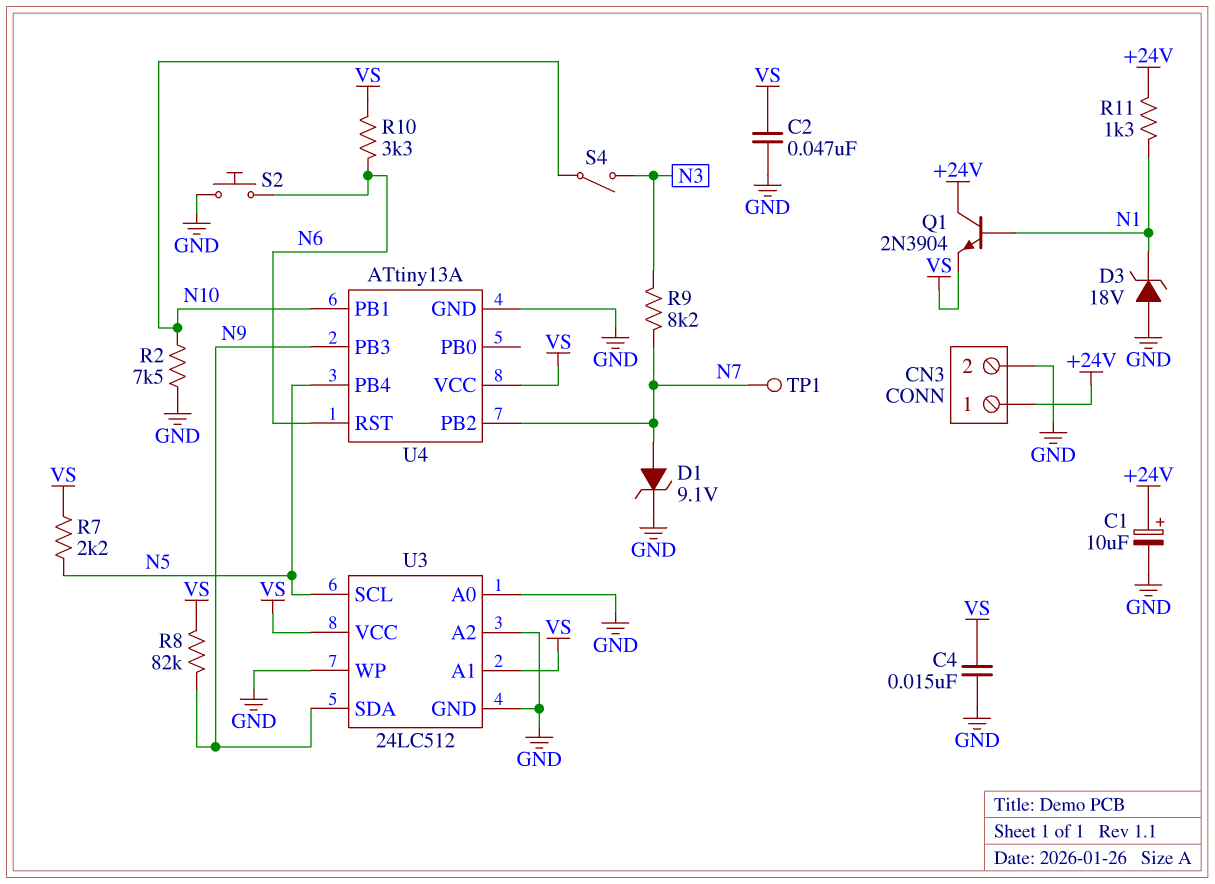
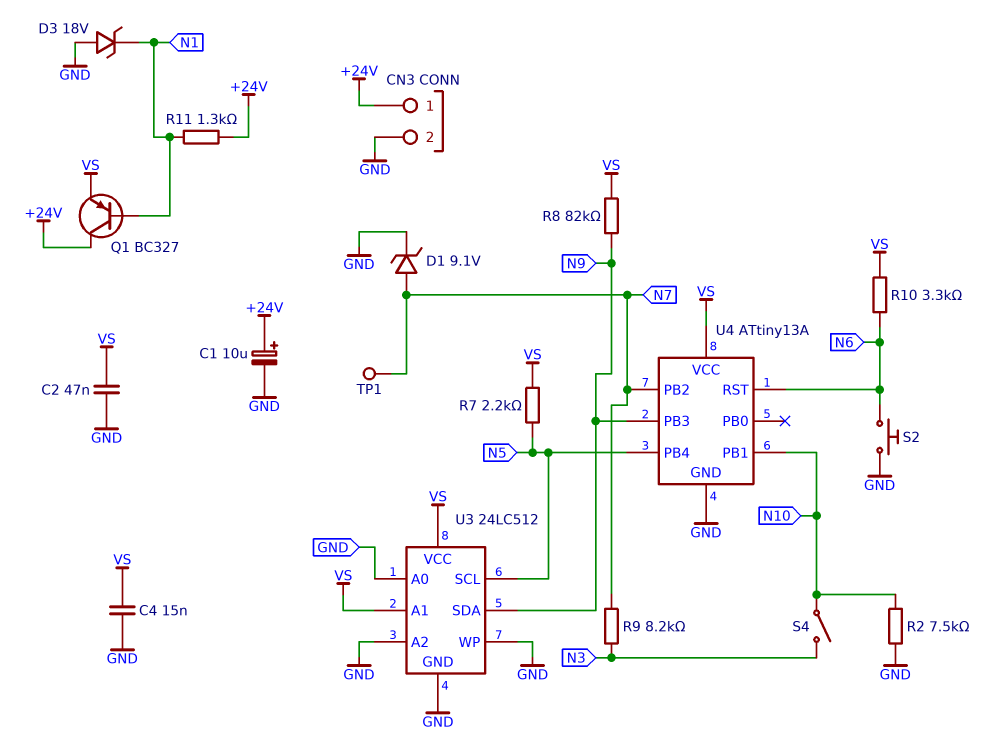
Q1: NPN 2N3904 (B N1, C +24V, E VS) -> PNP BC327 (B N1, C +24V, E VS)

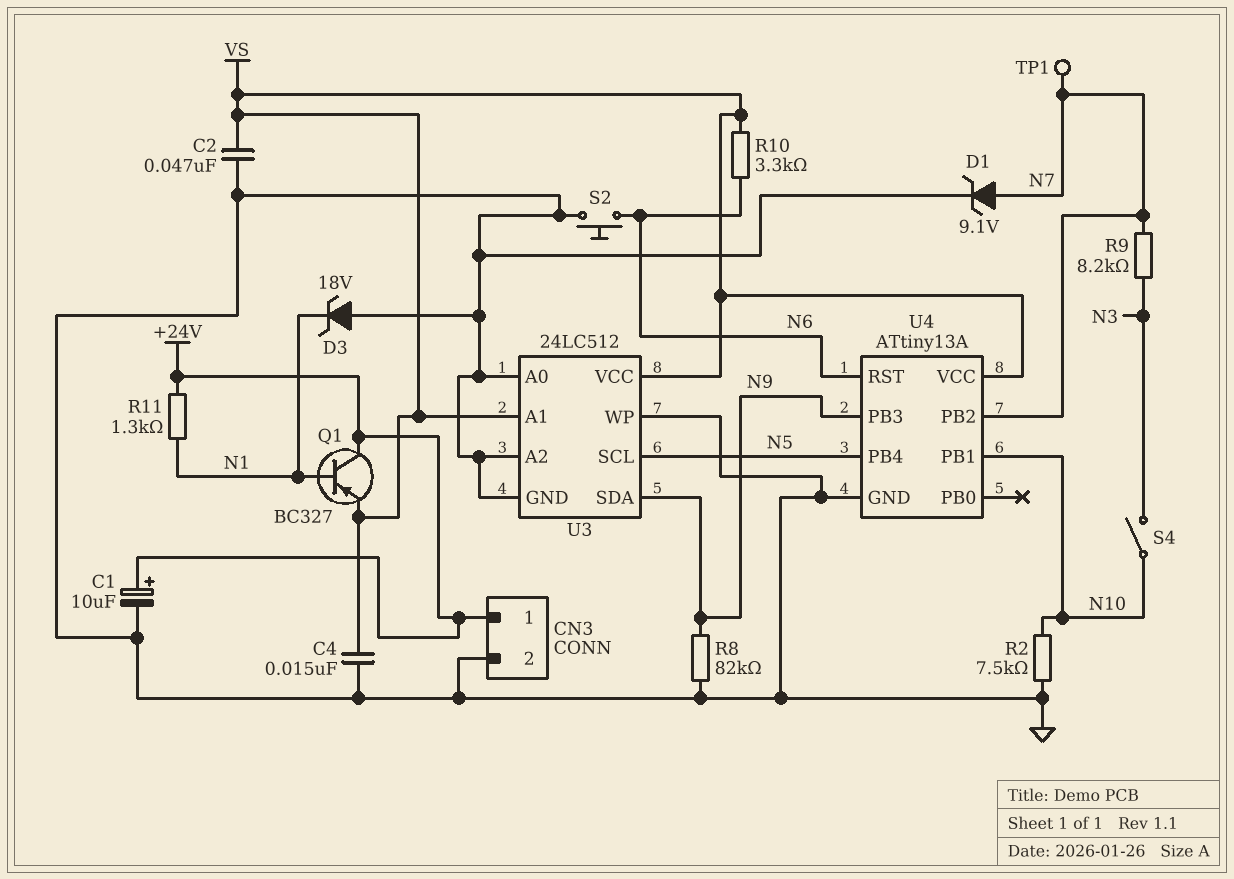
R7: 2.2k (N5, VS) -> none
R8: 82k (N9, VS) -> 82k (GND, N9)

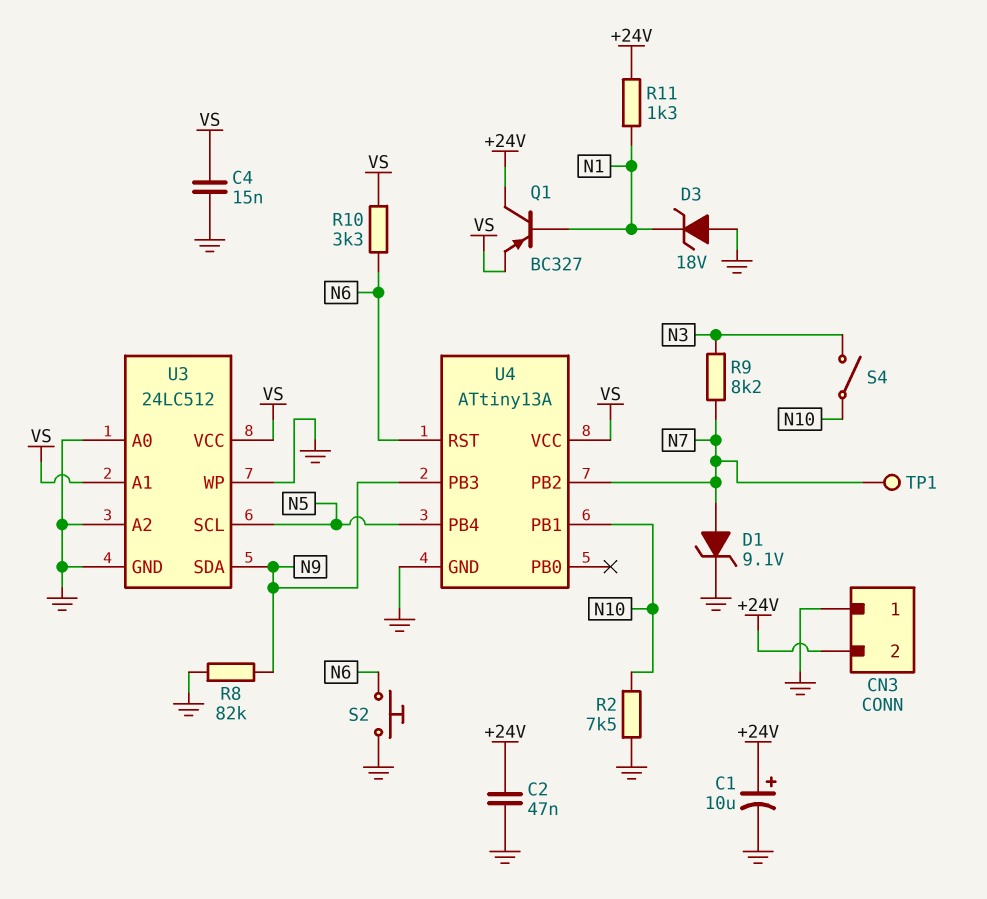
C2: 47nF (GND, VS) -> 47nF (+24V, GND)
CN3 pin 1: +24V -> GND
CN3 pin 2: GND -> +24V

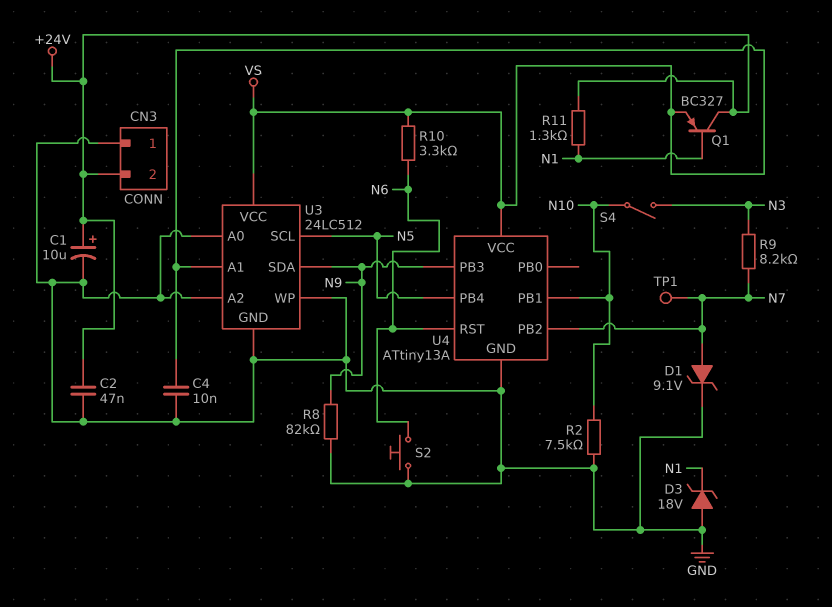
C4: 15nF (GND, VS) -> 10nF (GND, VS)

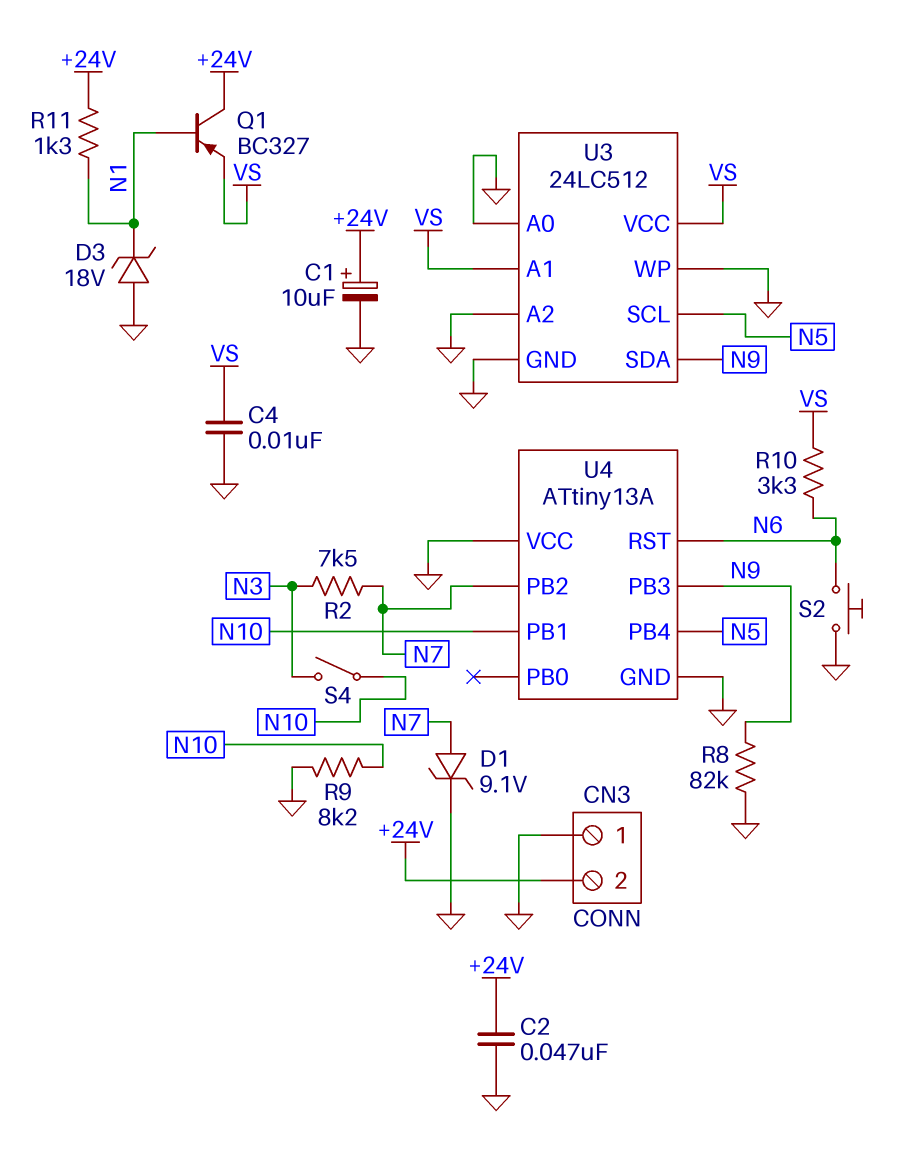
R2: 7.5k (GND, N10) -> 7.5k (N3, N7)
R9: 8.2k (N3, N7) -> 8.2k (GND, N10)
TP1: test point (N7) -> none
U4 pin VCC: VS -> GND

